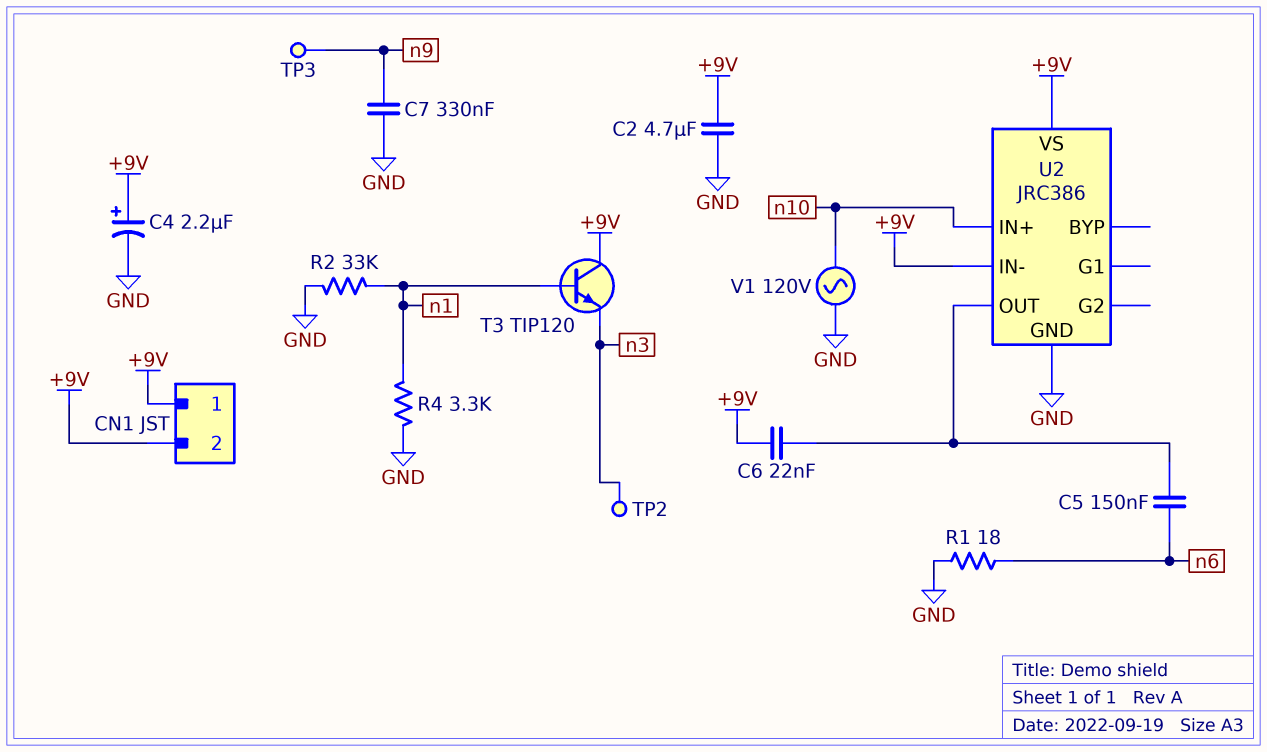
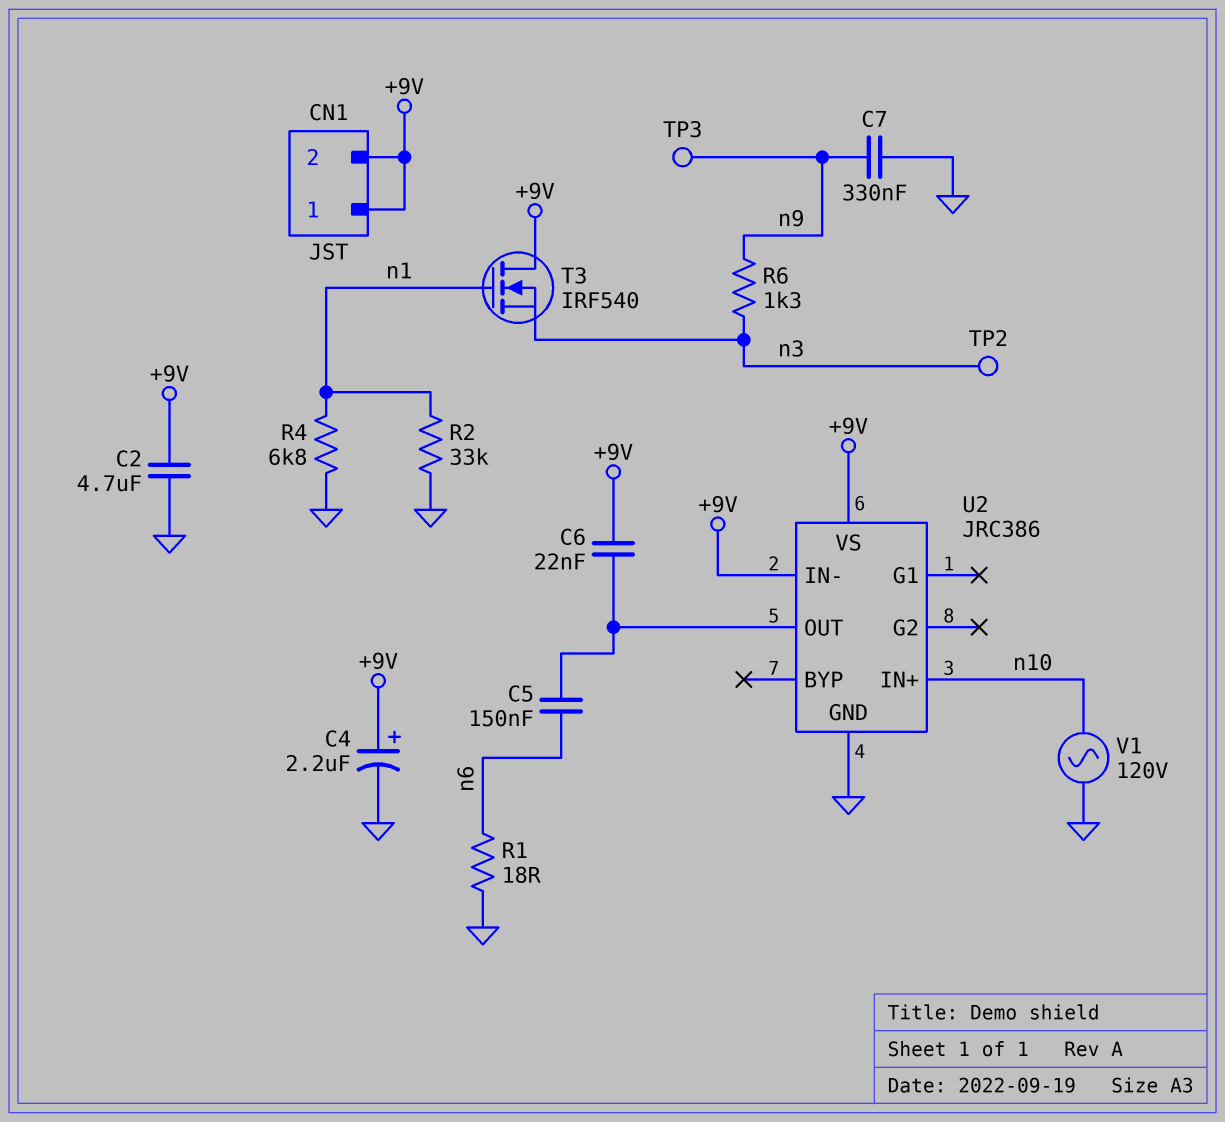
R4: 3.3k (GND, n1) -> 6.8k (GND, n1)
R6: none -> 1.3k (n3, n9)
T3: NPN TIP120 (B n1, C +9V, E n3) -> NMOS IRF540 (G n1, D +9V, S n3)

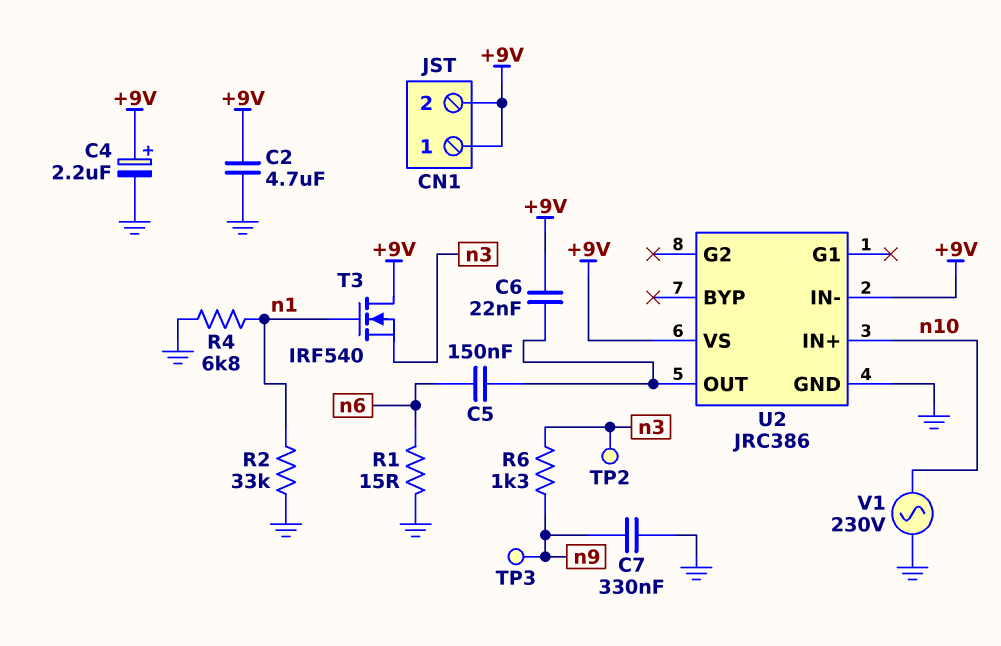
R1: 18 (GND, n6) -> 15 (GND, n6)
V1: AC 120V (GND, n10) -> AC 230V (GND, n10)

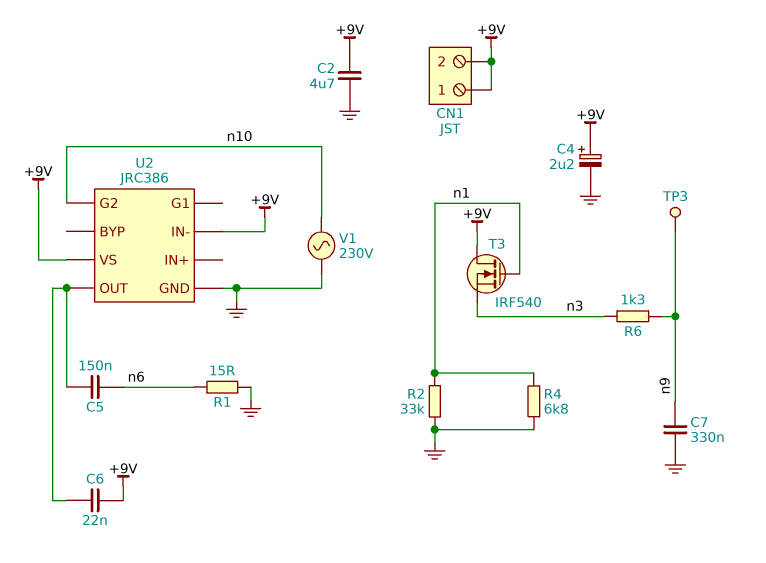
TP2: test point (n3) -> none
U2 pin G2: none -> n10
U2 pin IN+: n10 -> none

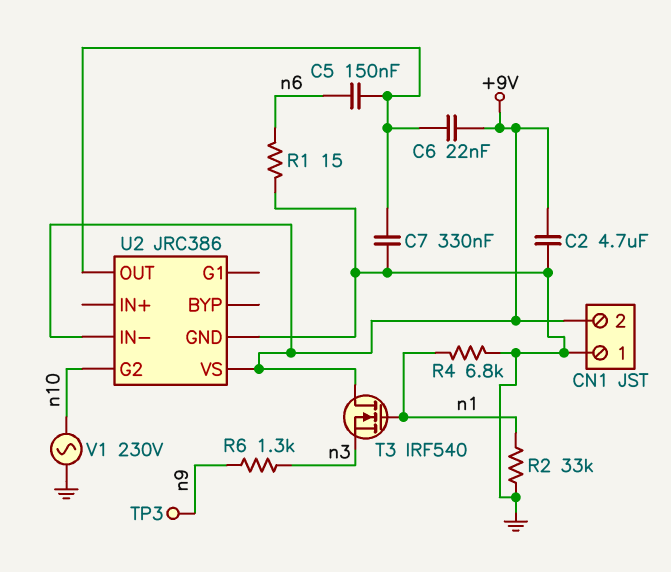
C4: 2.2uF (plus +9V, minus GND) -> none
C7: 330nF (GND, n9) -> 330nF (GND, U2/OUT)
CN1 pin 1: +9V -> GND

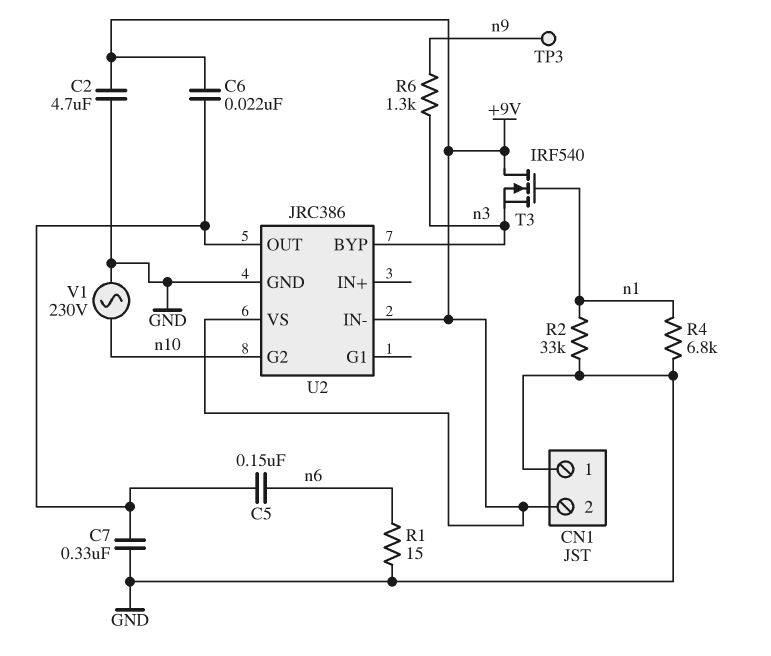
U2 pin BYP: none -> n3

